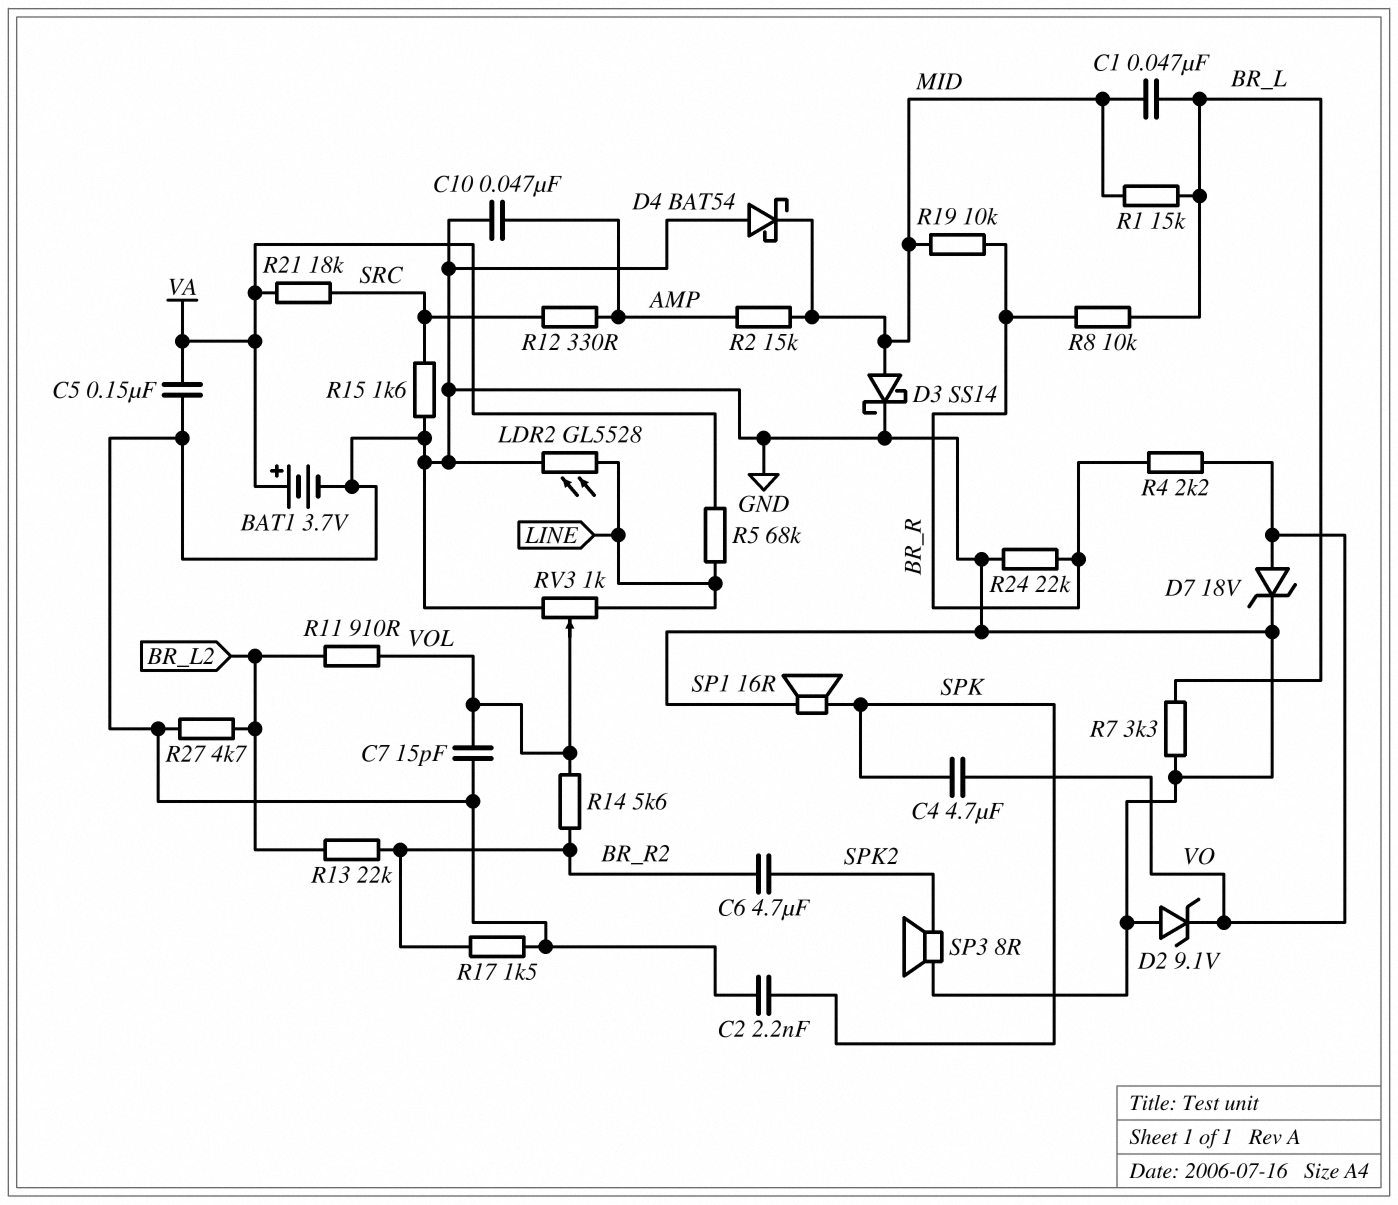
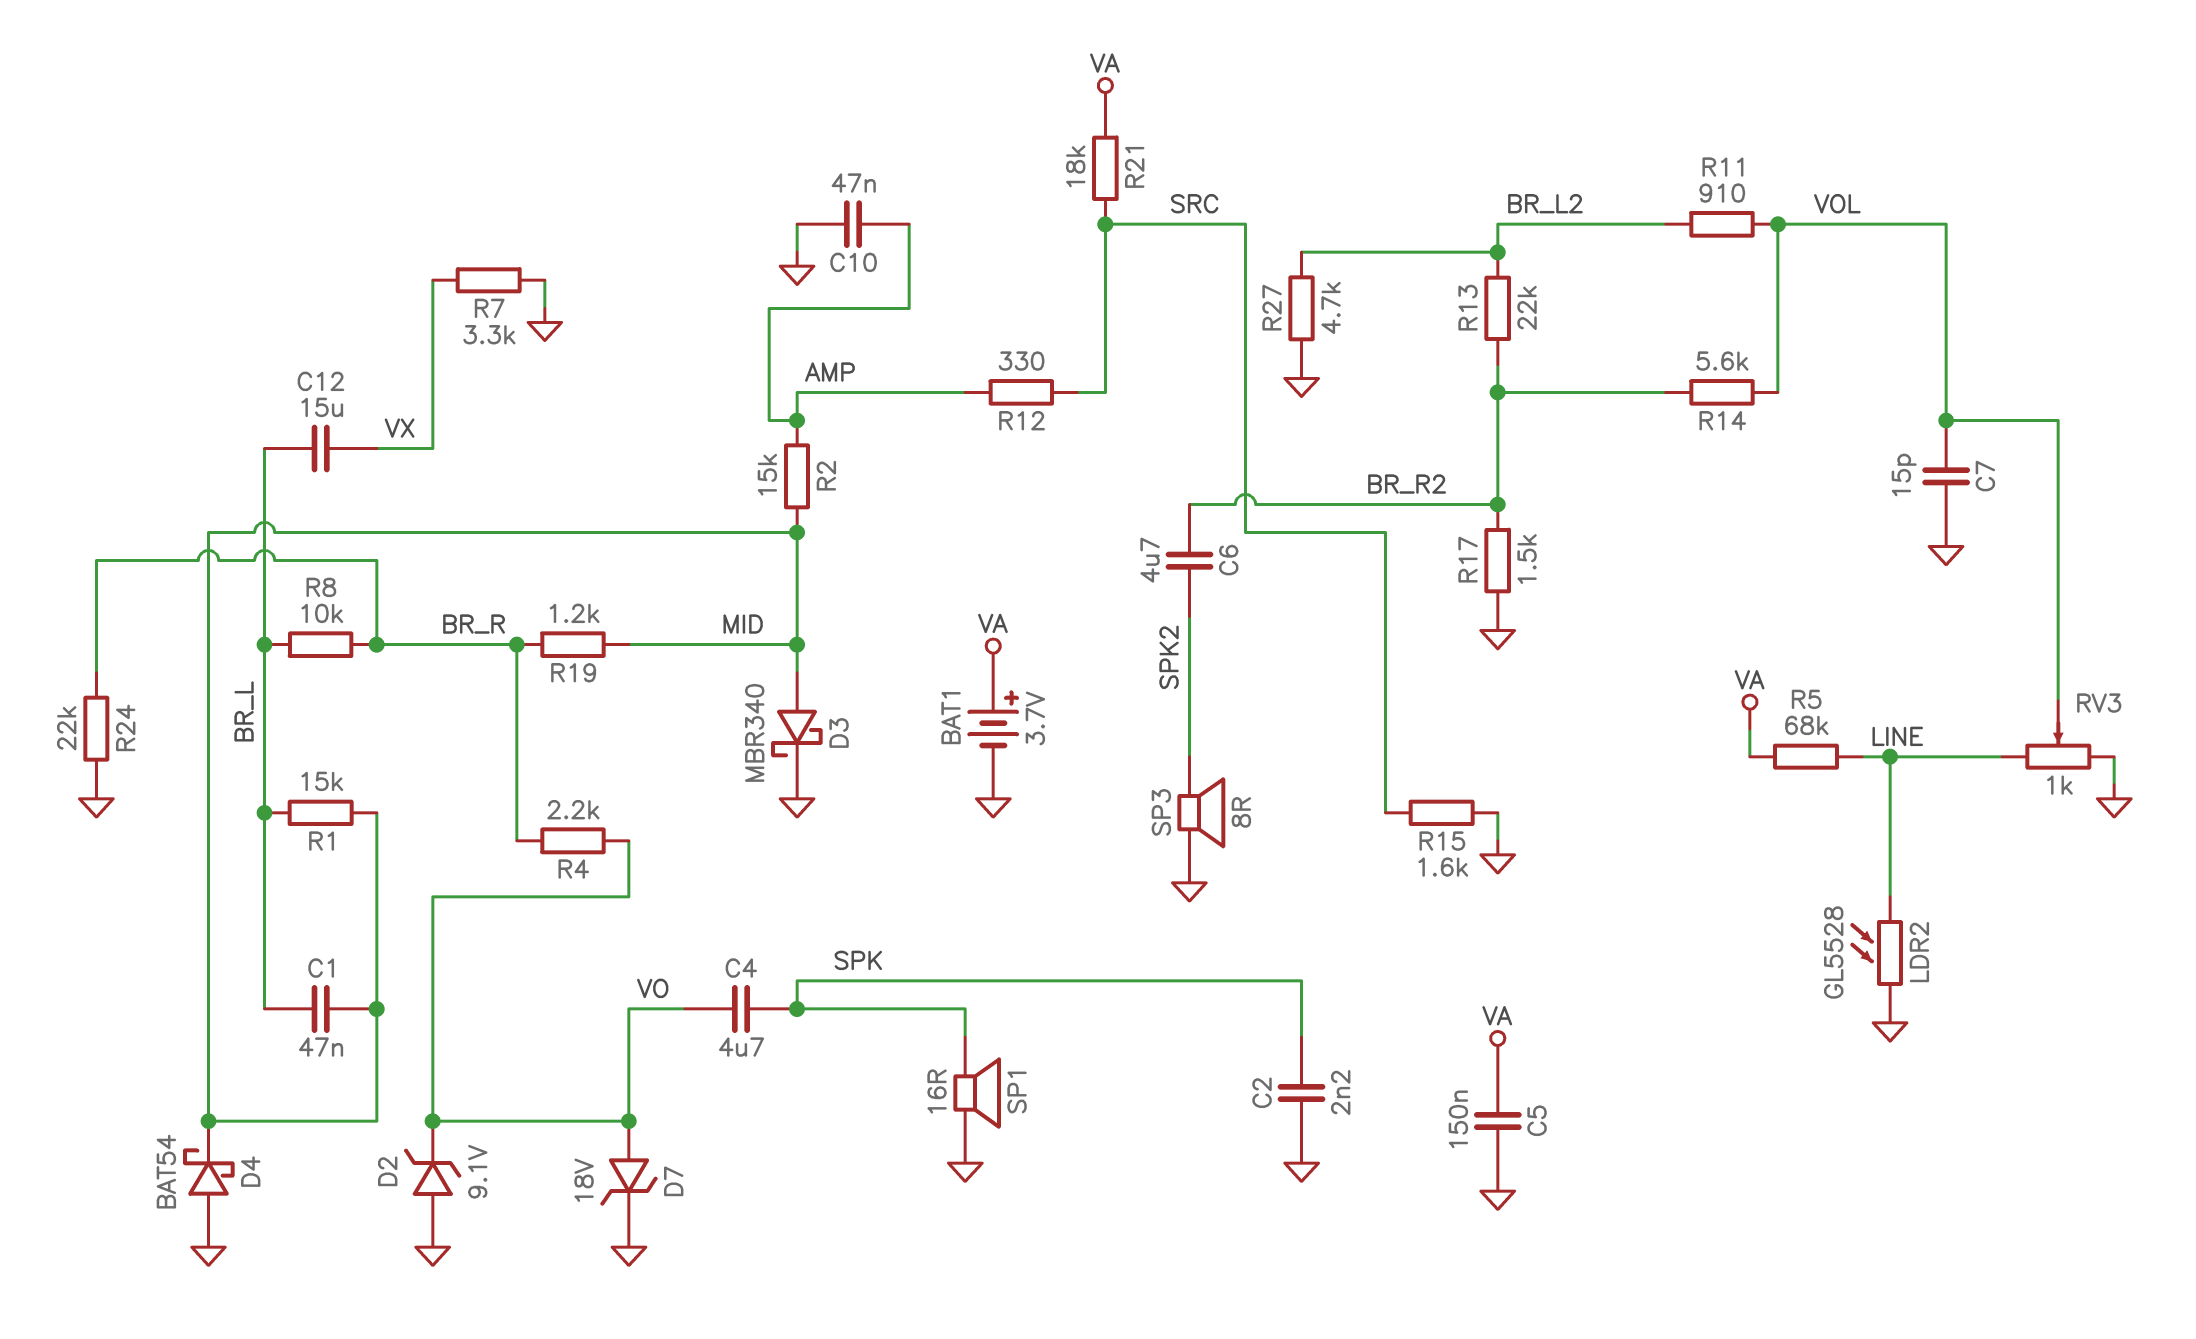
C12: none -> 15uF (BR_L, VX)
D3: schottky SS14 (A MID, K GND) -> schottky MBR340 (A MID, K GND)
R7: 3.3k (BR_L, GND) -> 3.3k (GND, VX)
R19: 10k (BR_R, MID) -> 1.2k (BR_R, MID)

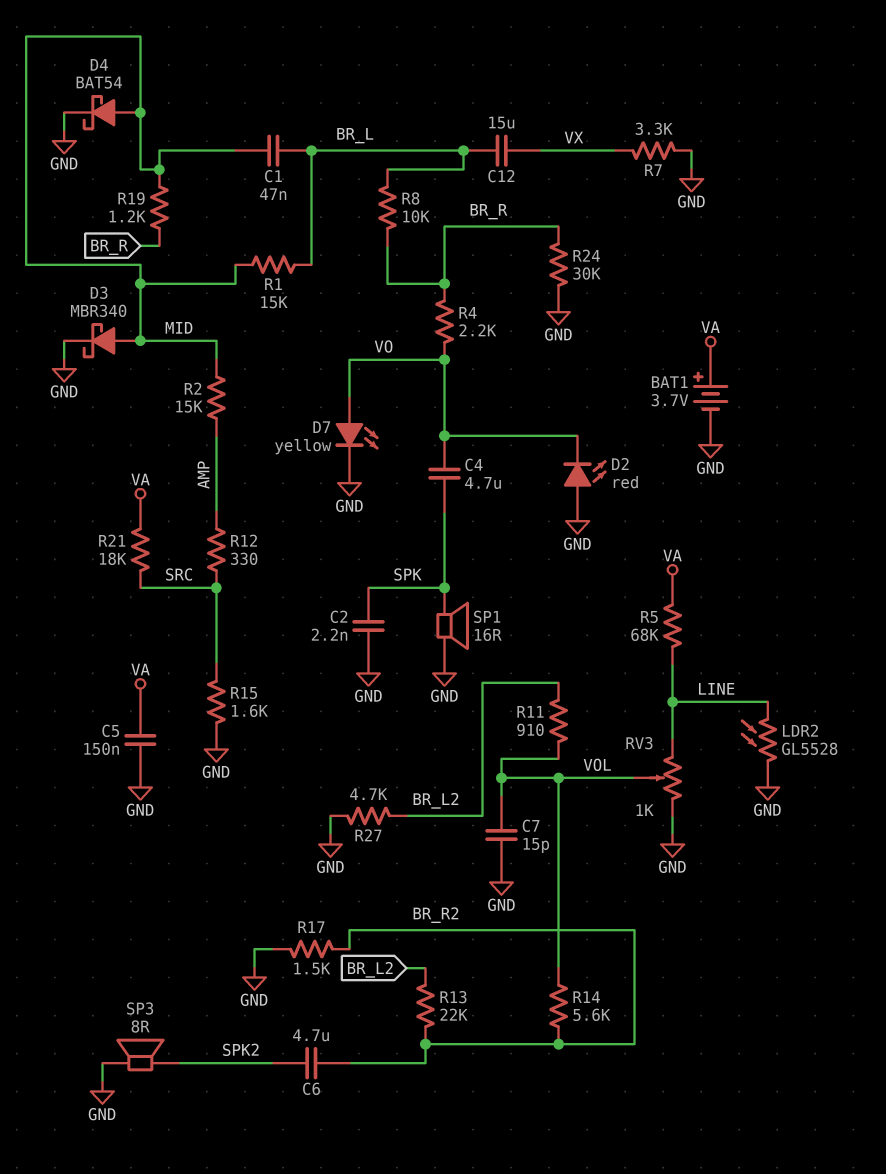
C10: 47nF (AMP, GND) -> none
D2: zener 9.1V (A GND, K VO) -> LED red (A GND, K VO)
D4: schottky BAT54 (A GND, K MID) -> schottky BAT54 (A MID, K GND)
D7: zener 18V (A VO, K GND) -> LED yellow (A VO, K GND)
R24: 22k (BR_R, GND) -> 30k (BR_R, GND)

